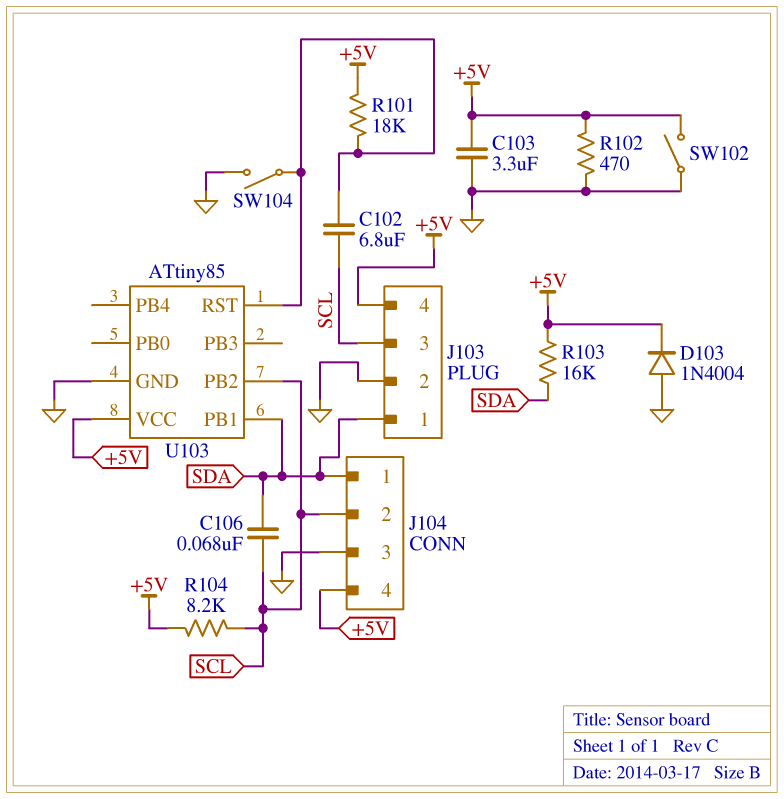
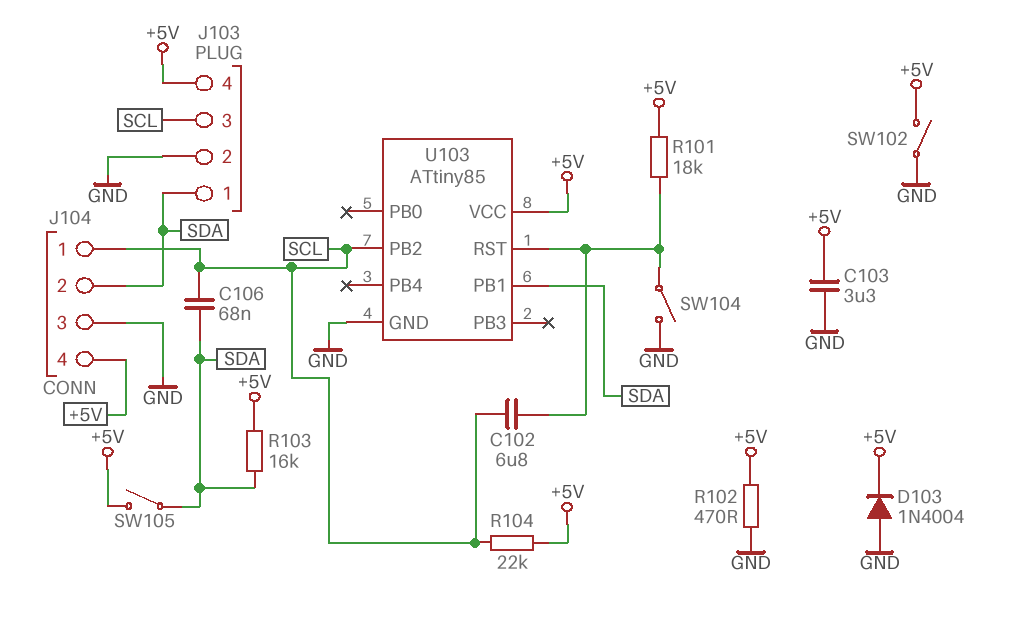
J104 pin 1: SDA -> SCL
J104 pin 2: SCL -> SDA
R104: 8.2k (+5V, SCL) -> 22k (+5V, SCL)
SW105: none -> switch (+5V, SDA)

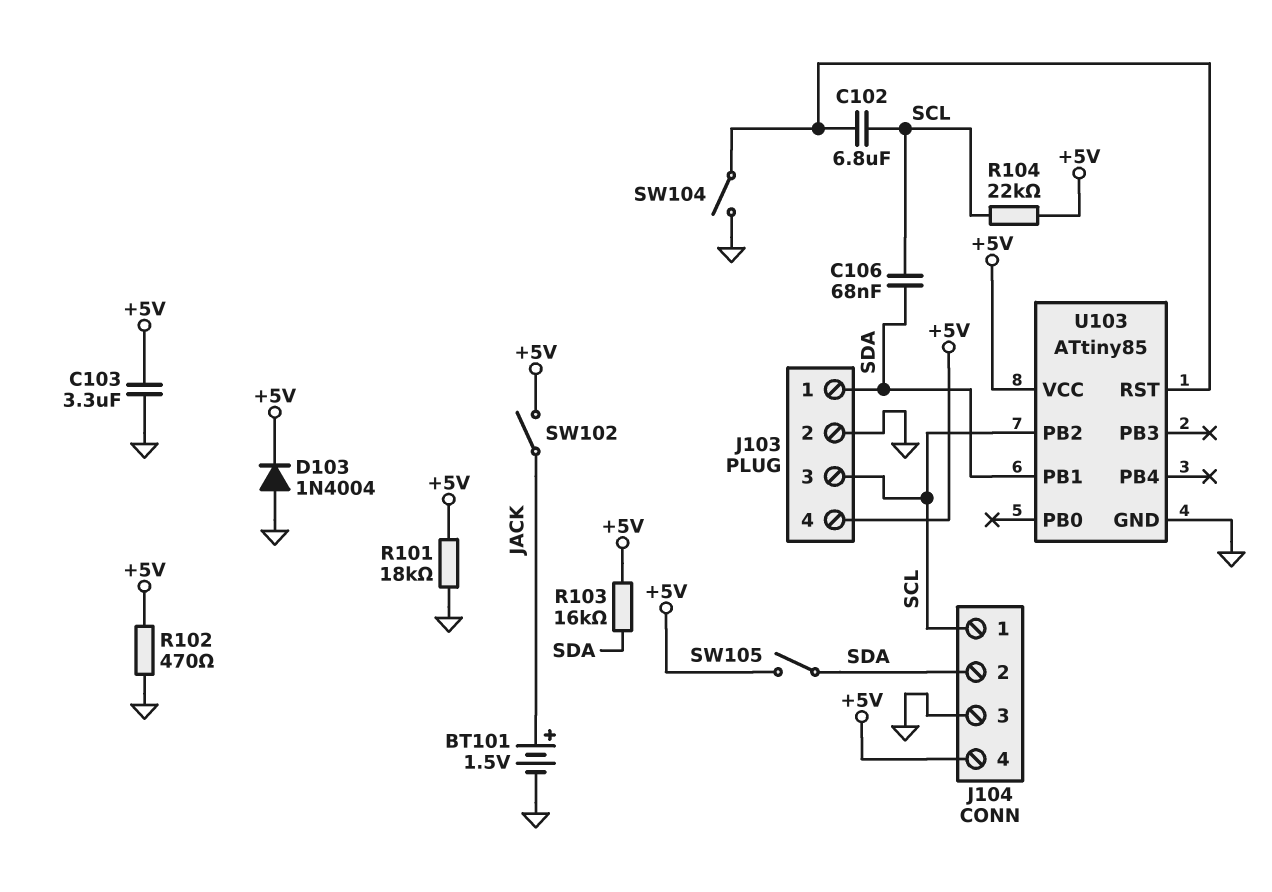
BT101: none -> 1.5V (plus JACK, minus GND)
R101: 18k (+5V, U103/RST) -> 18k (+5V, GND)
SW102: switch (+5V, GND) -> switch (+5V, JACK)

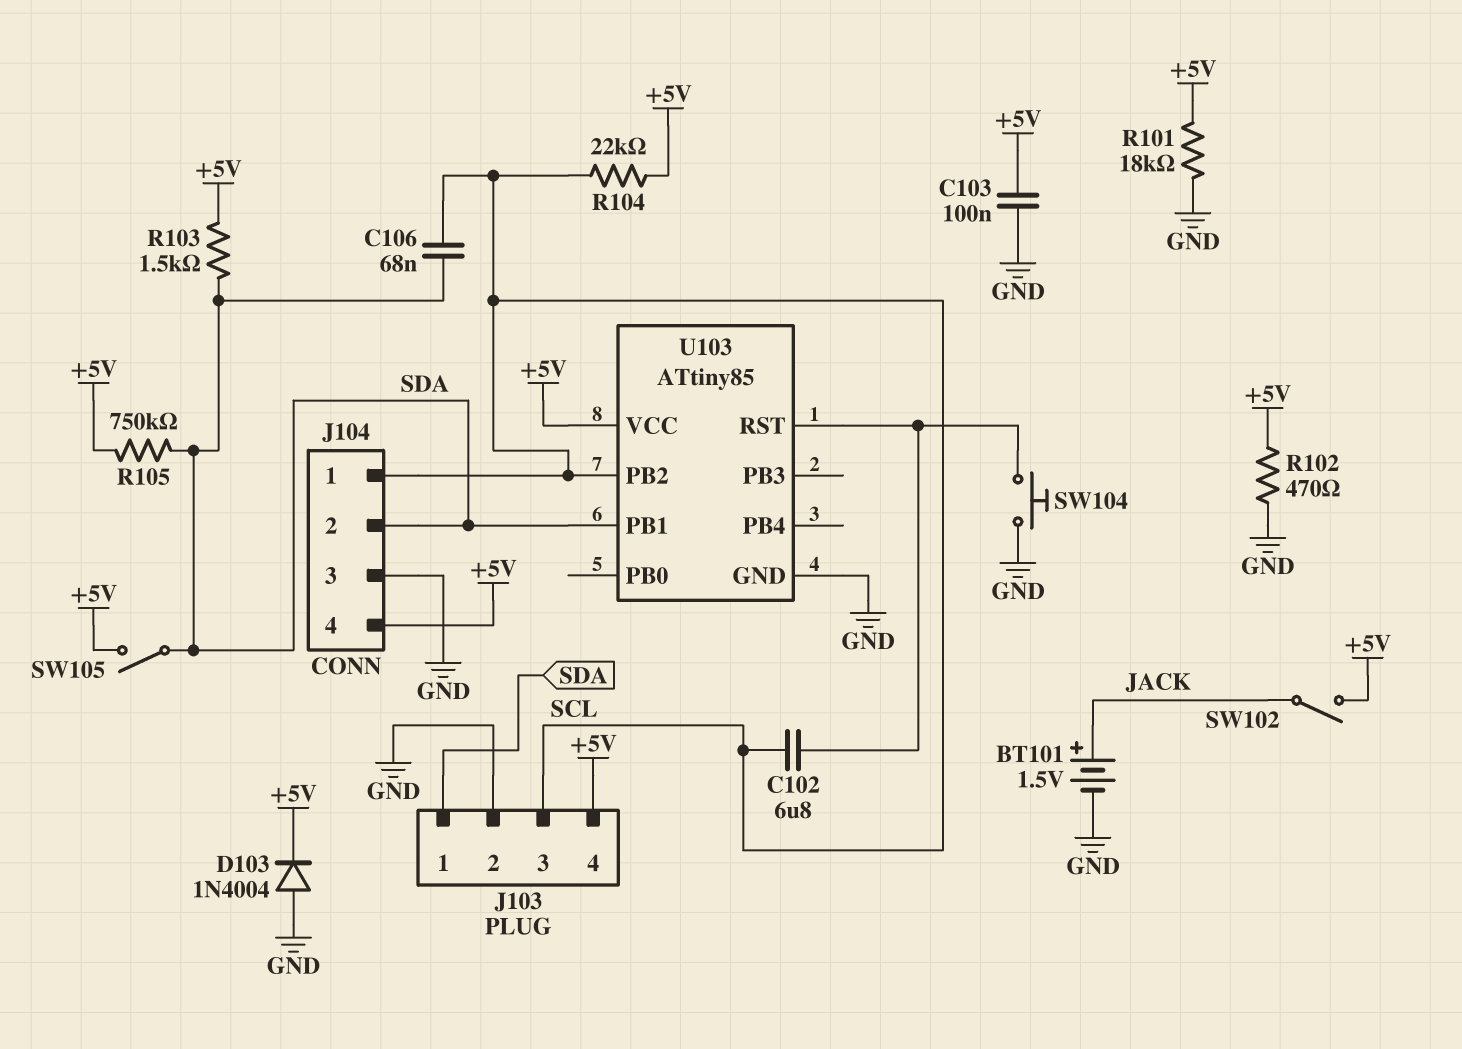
C103: 3.3uF (+5V, GND) -> 100nF (+5V, GND)
R103: 16k (+5V, SDA) -> 1.5k (+5V, SDA)
R105: none -> 750k (+5V, SDA)
SW104: switch (GND, U103/RST) -> button (GND, U103/RST)

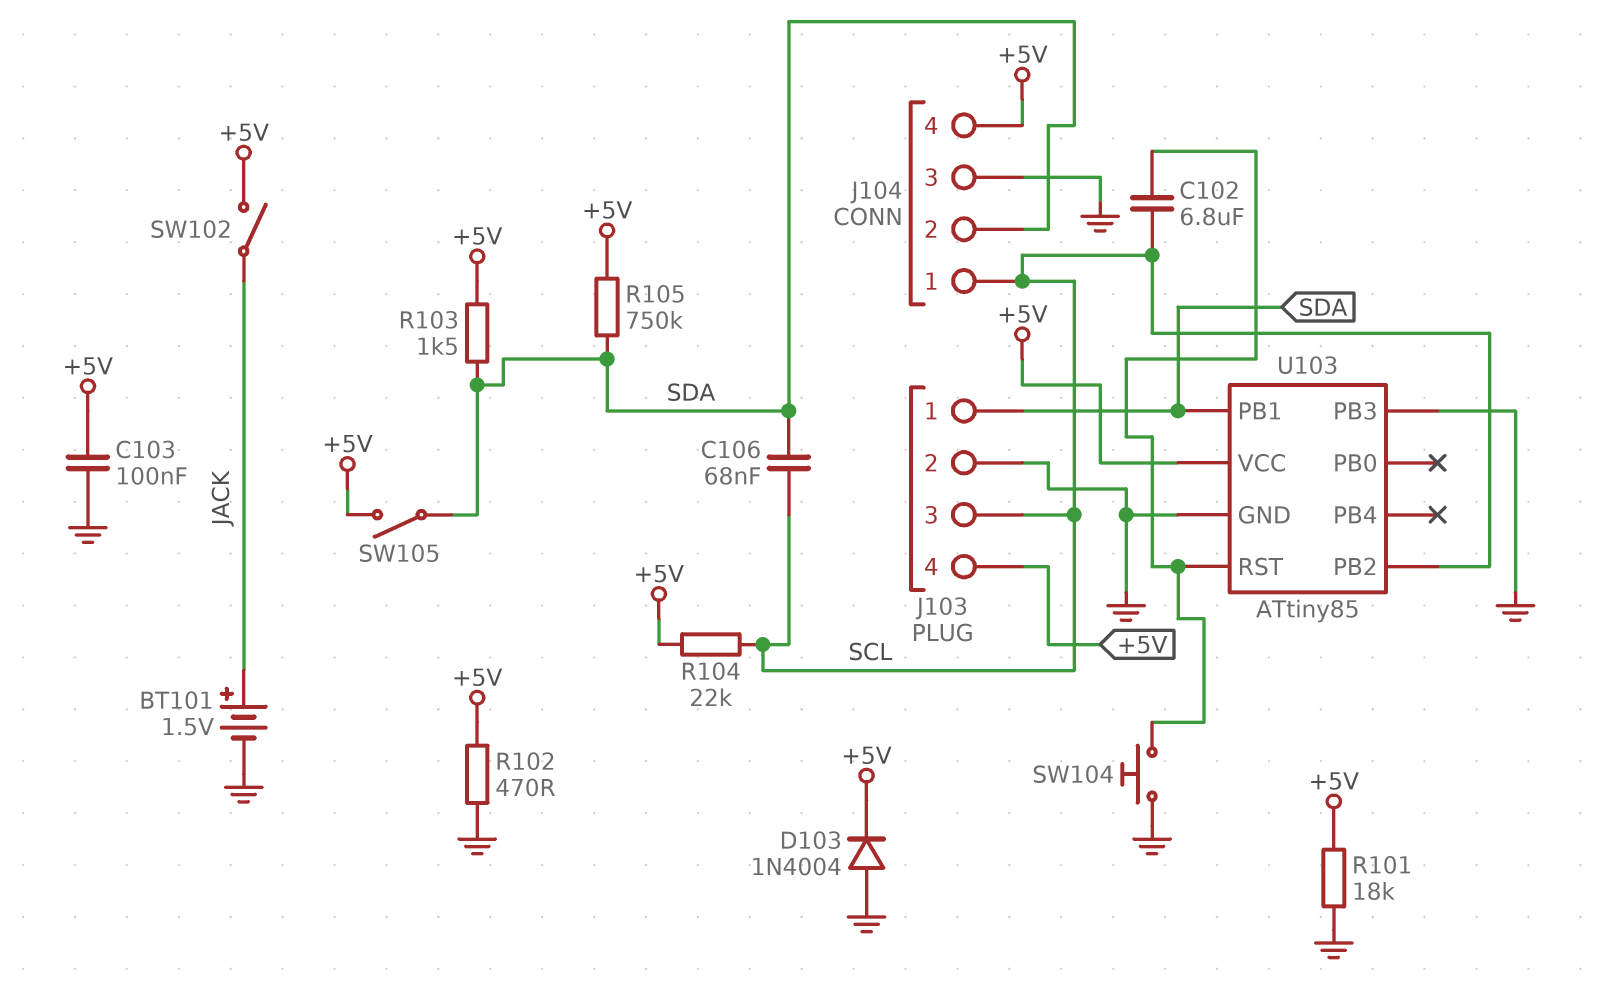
U103 pin PB3: none -> GND

